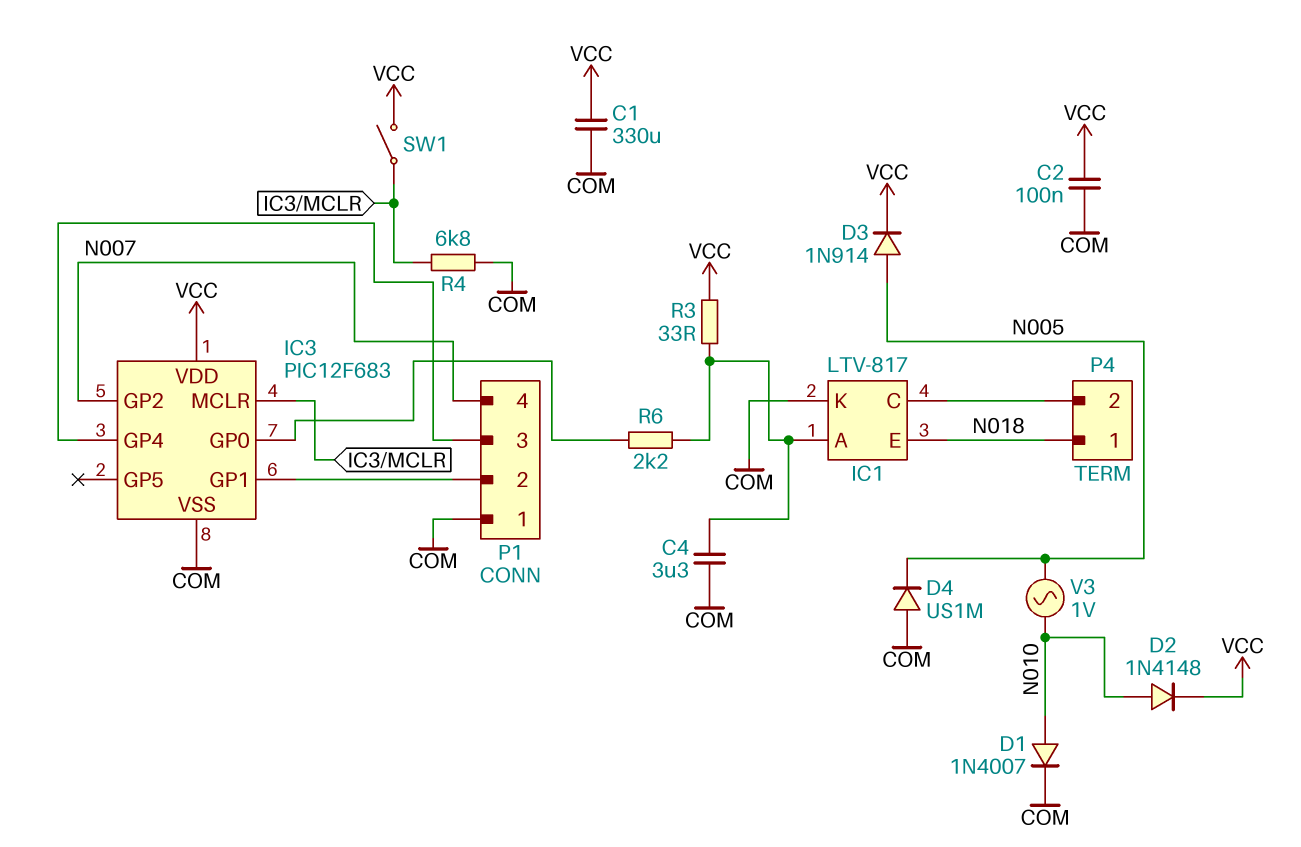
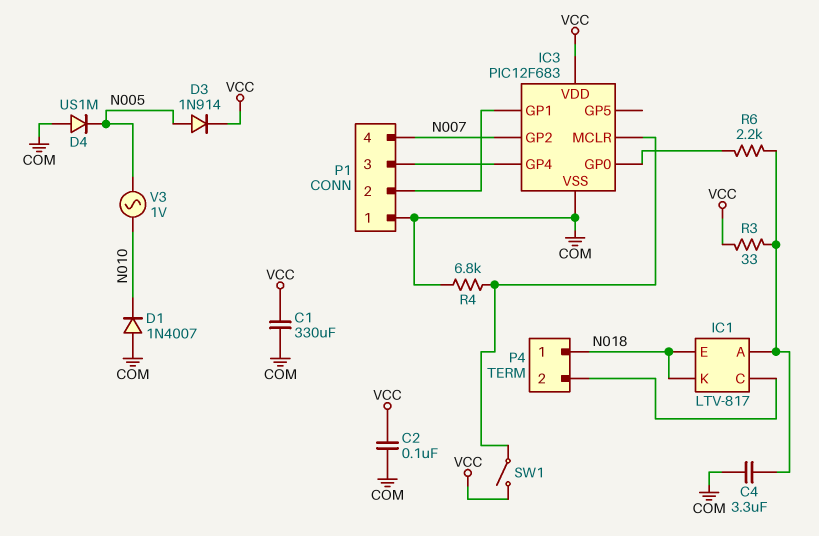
D1: diode 1N4007 (A N010, K COM) -> diode 1N4007 (A COM, K N010)
D2: diode 1N4148 (A N010, K VCC) -> none
IC1 pin K: COM -> N018

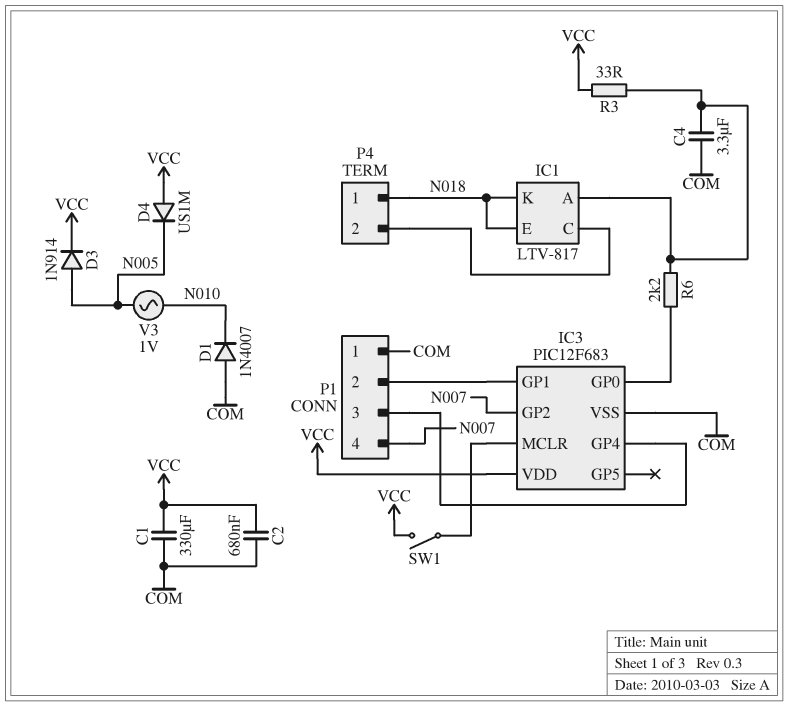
C2: 100nF (COM, VCC) -> 680nF (COM, VCC)
D4: diode US1M (A COM, K N005) -> diode US1M (A VCC, K N005)
R4: 6.8k (COM, IC3/MCLR) -> none

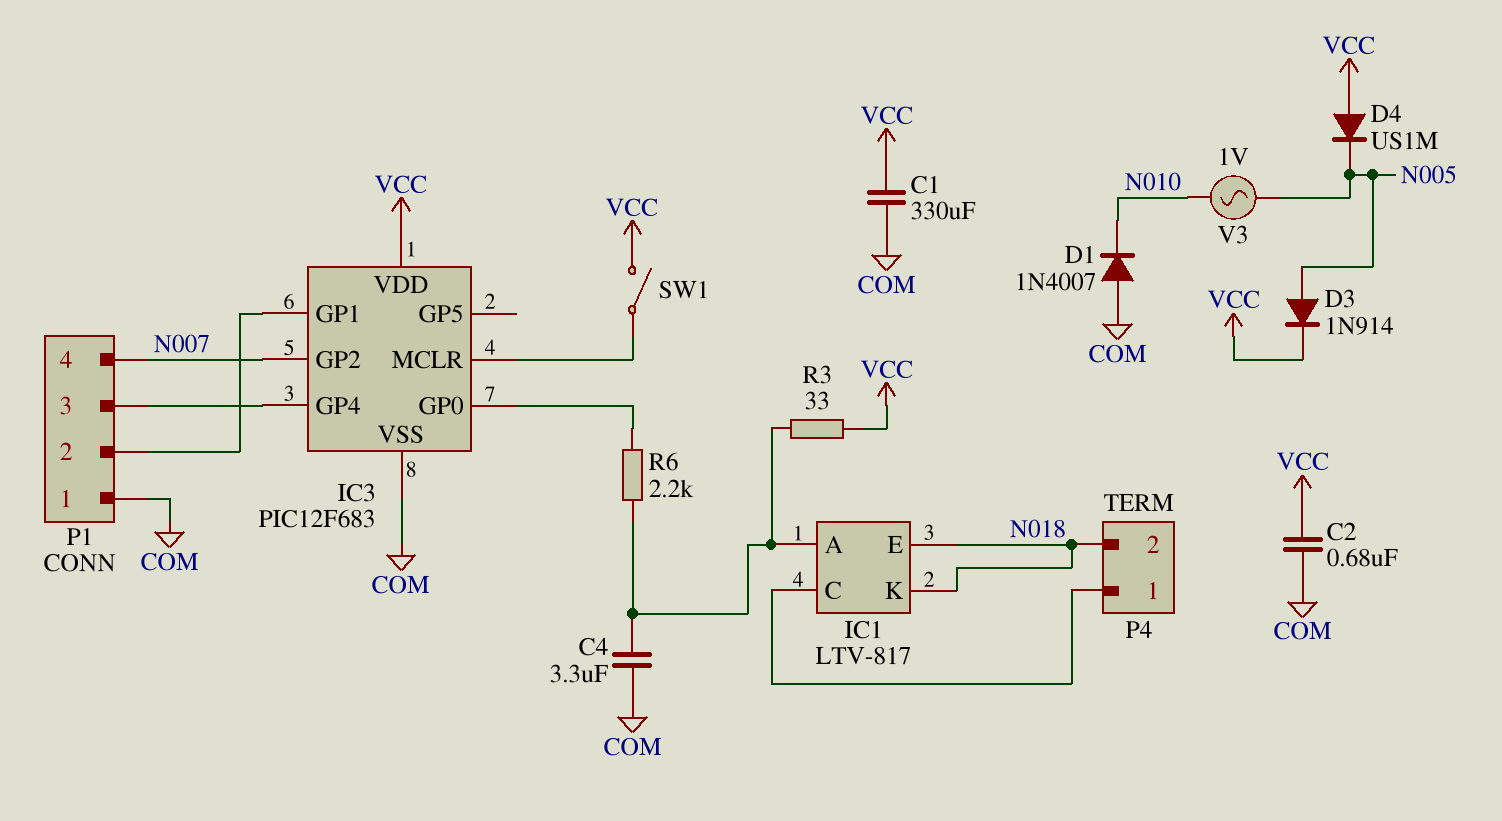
P4 pin 1: N018 -> IC1/C
P4 pin 2: IC1/C -> N018

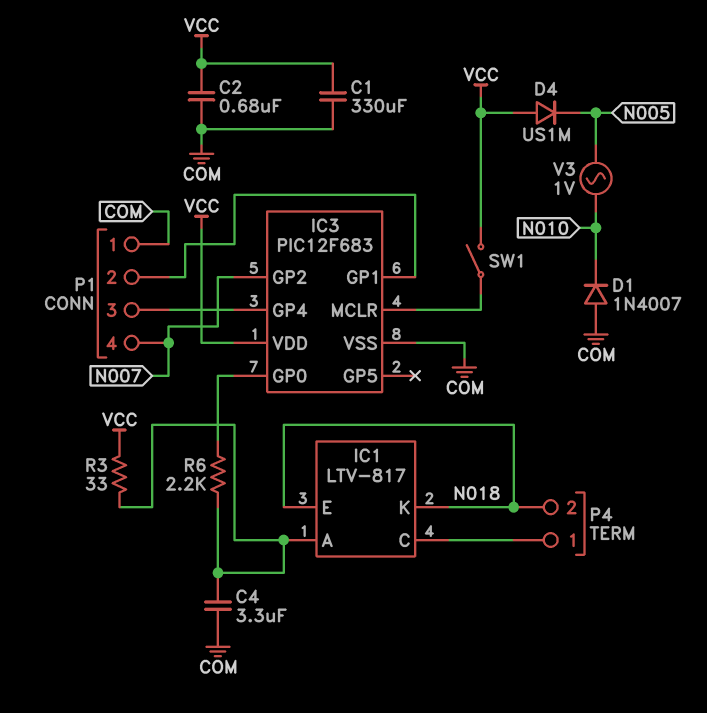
D3: diode 1N914 (A N005, K VCC) -> none

